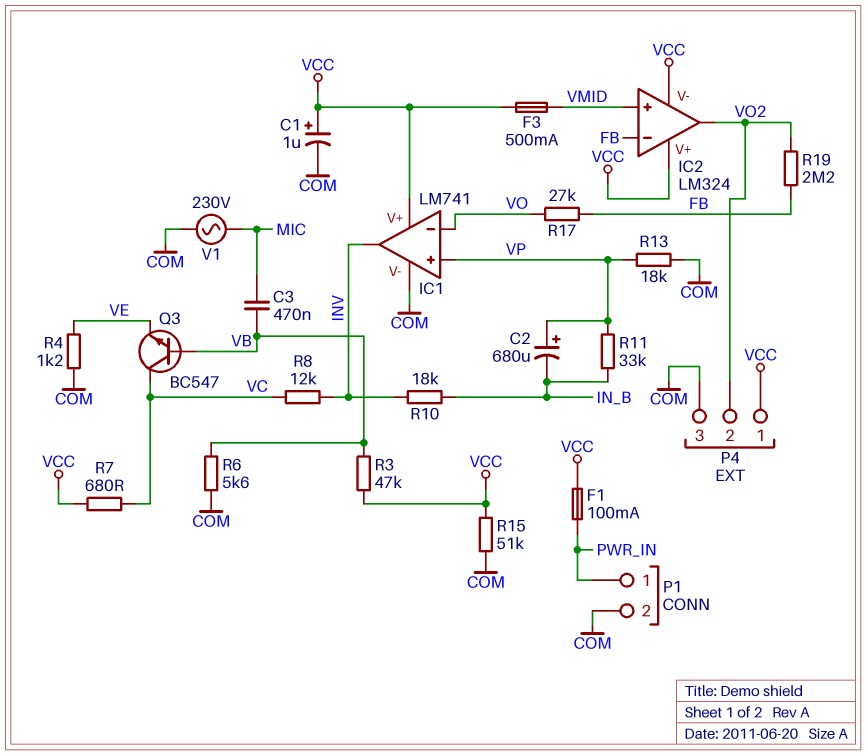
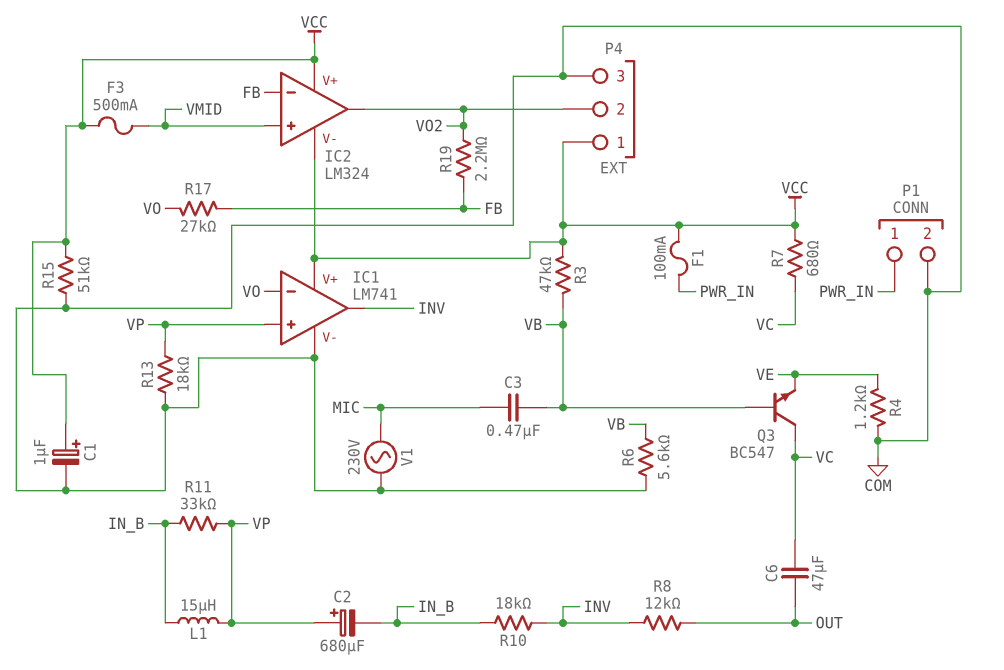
C6: none -> 47uF (OUT, VC)
L1: none -> 15uH (IN_B, VP)
R8: 12k (INV, VC) -> 12k (INV, OUT)

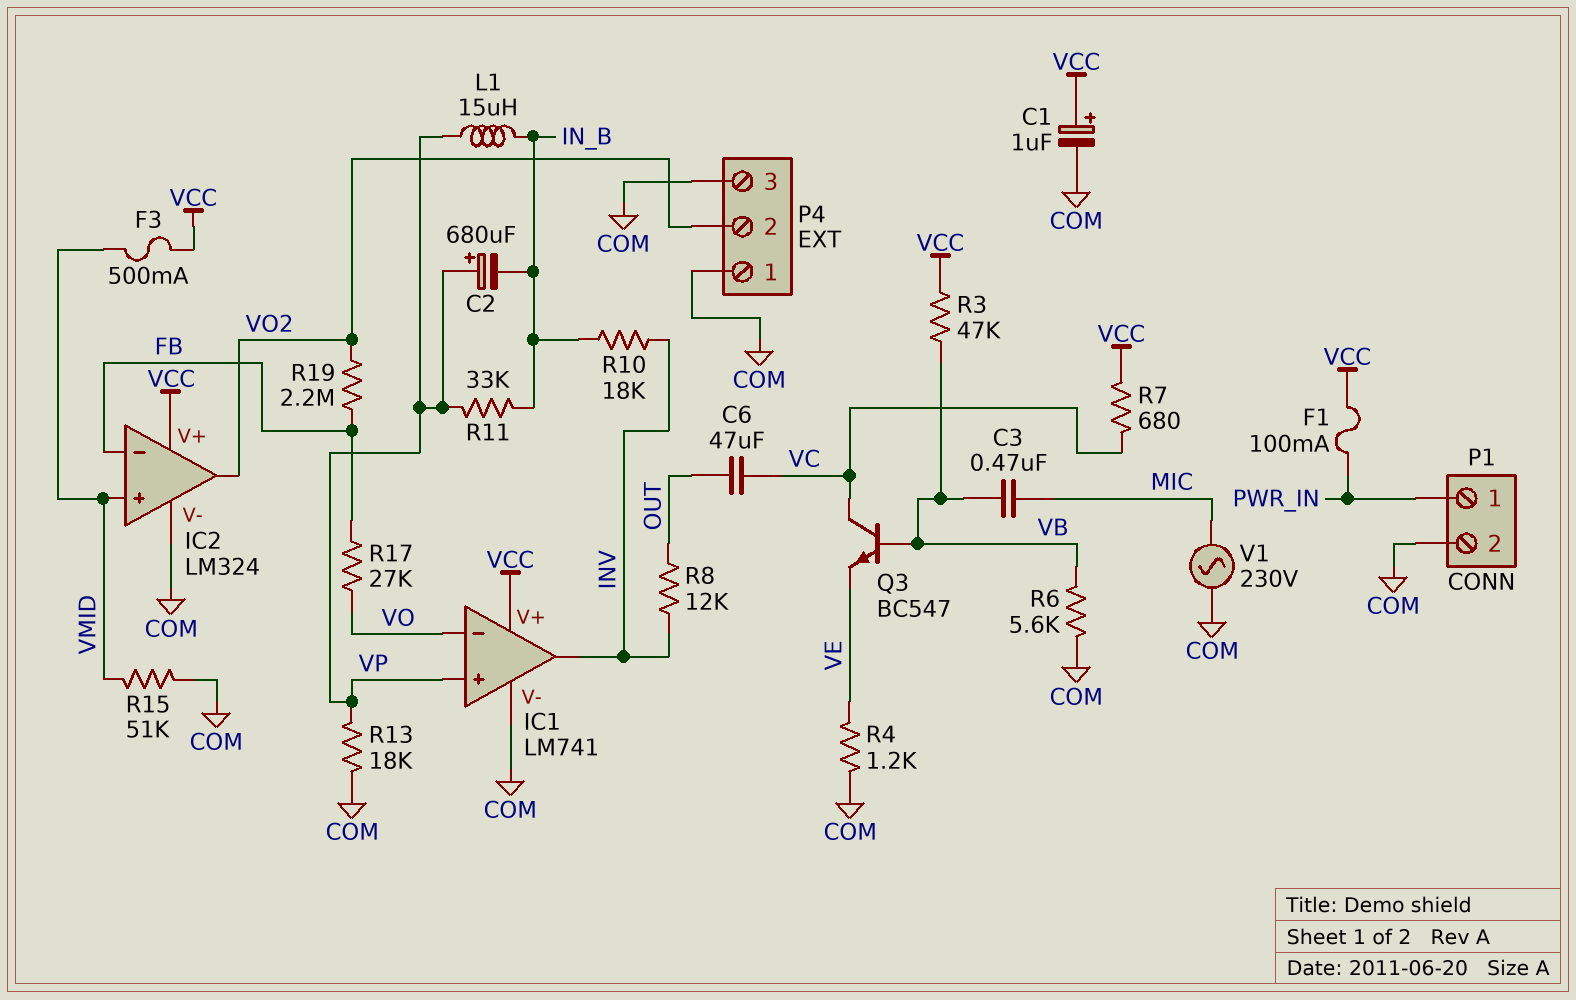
IC2 pin V-: VCC -> COM
P4 pin 1: VCC -> COM
R15: 51k (COM, VCC) -> 51k (COM, VMID)

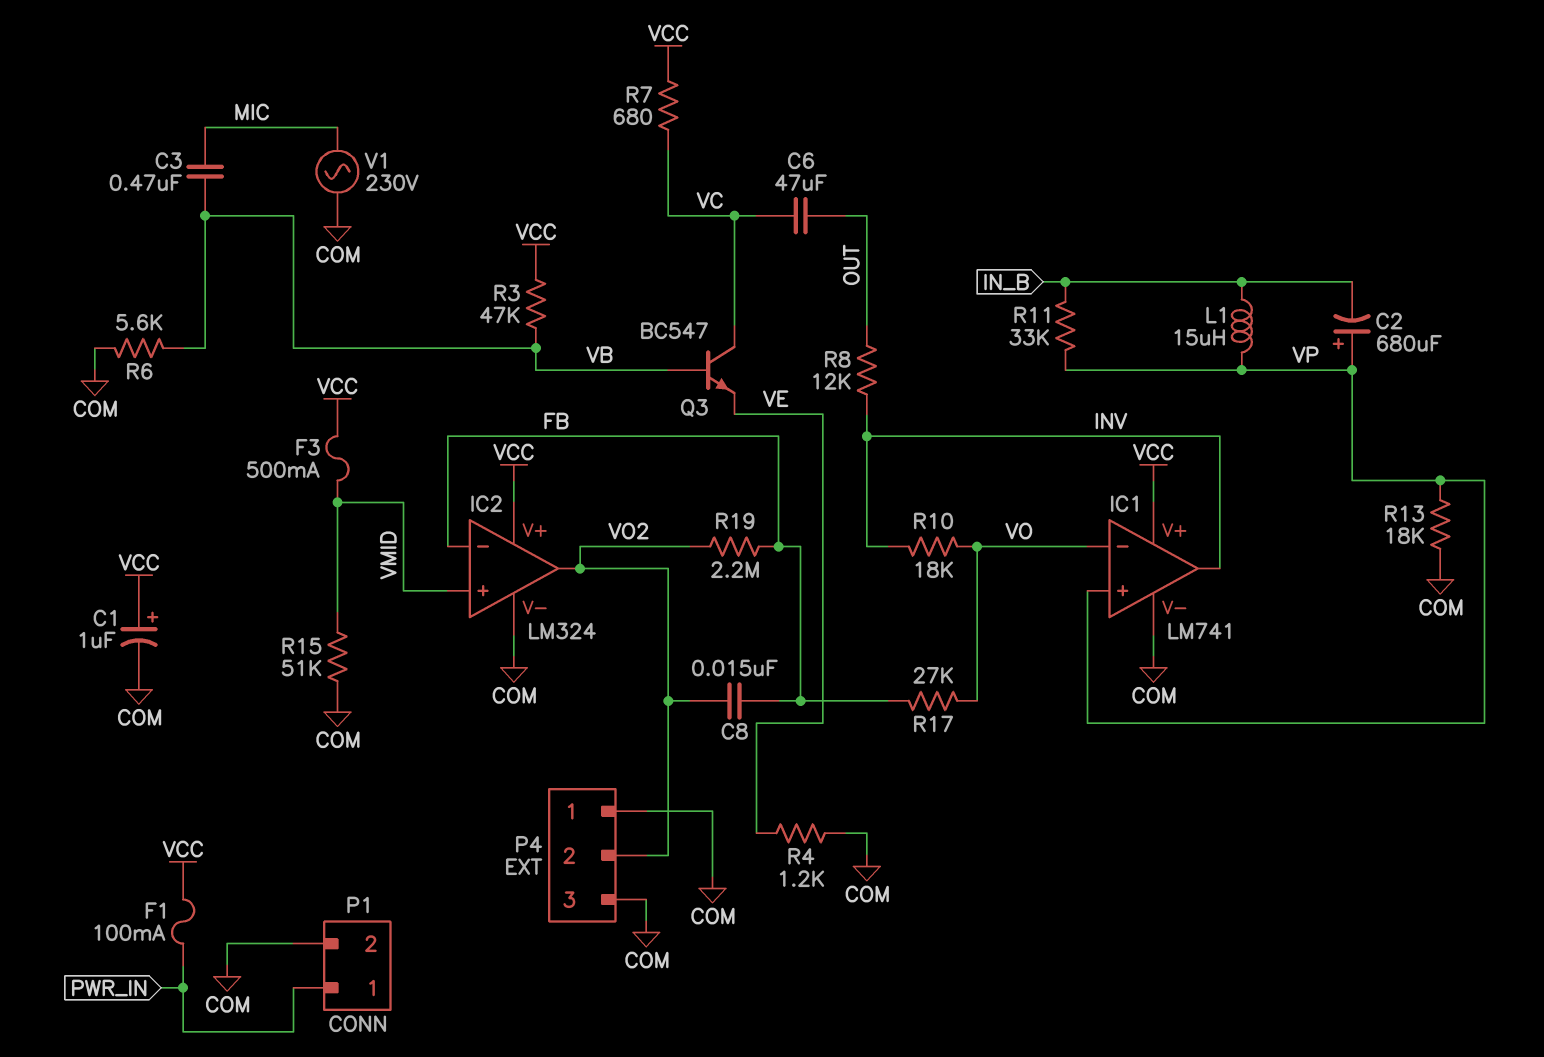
C8: none -> 15nF (FB, VO2)
R10: 18k (INV, IN_B) -> 18k (INV, VO)

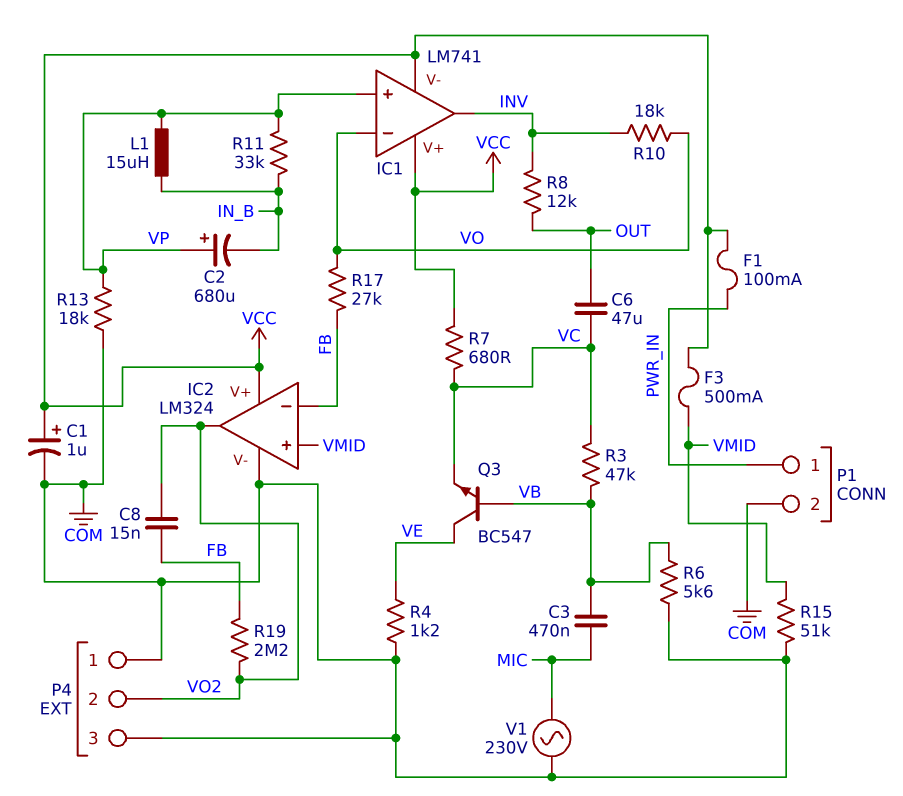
IC1 pin V-: COM -> VCC
Q3: NPN BC547 (B VB, C VC, E VE) -> NPN BC547 (B VB, C VE, E VC)
R3: 47k (VB, VCC) -> 47k (VB, VC)

